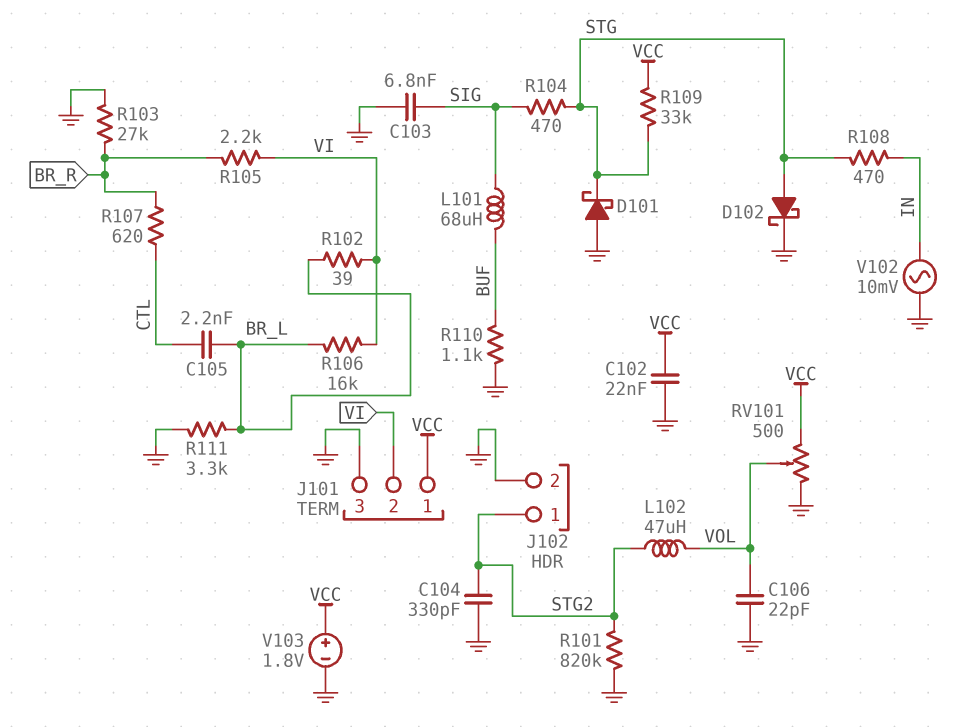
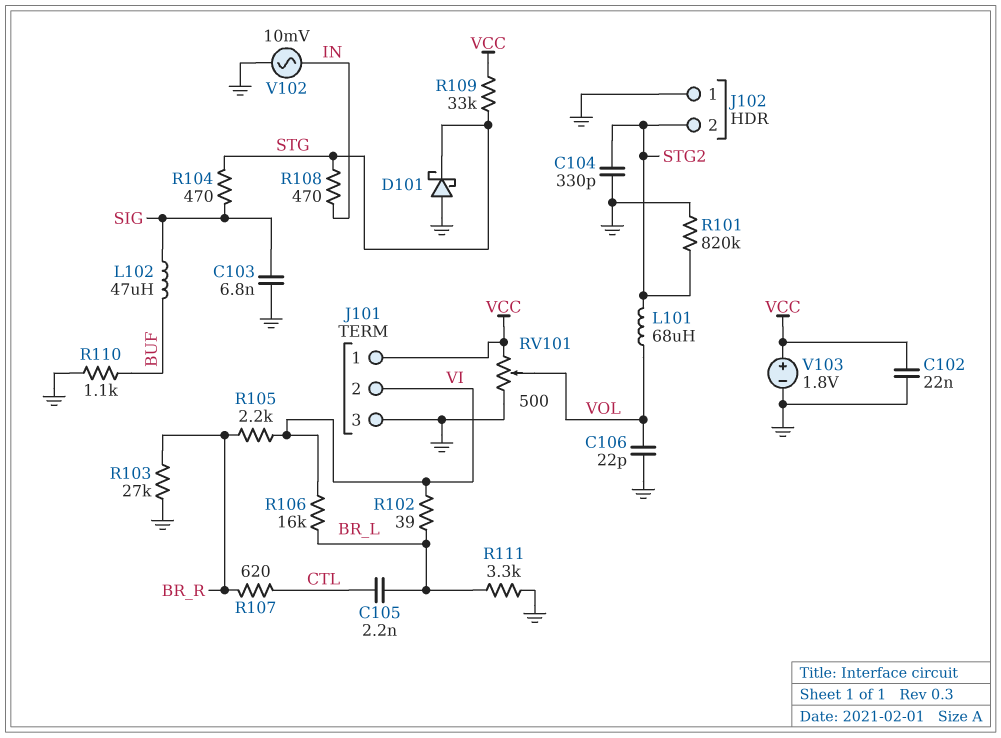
D102: schottky (A STG, K GND) -> none
J102 pin 1: STG2 -> GND
J102 pin 2: GND -> STG2
L101: 68uH (BUF, SIG) -> 68uH (STG2, VOL)
L102: 47uH (STG2, VOL) -> 47uH (BUF, SIG)

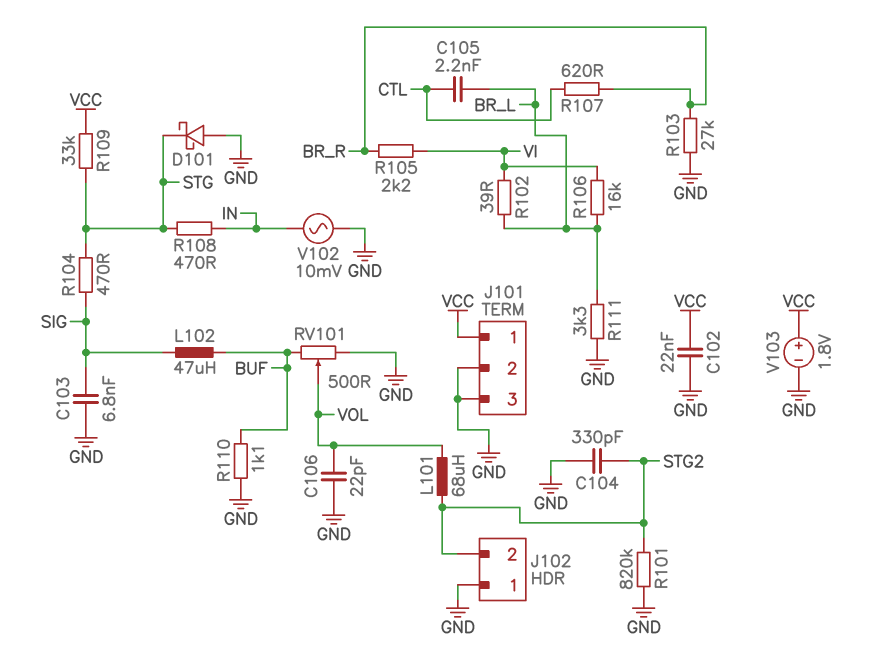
J101 pin 2: VI -> GND
RV101: 500 (GND, VCC, wiper VOL) -> 500 (BUF, GND, wiper VOL)

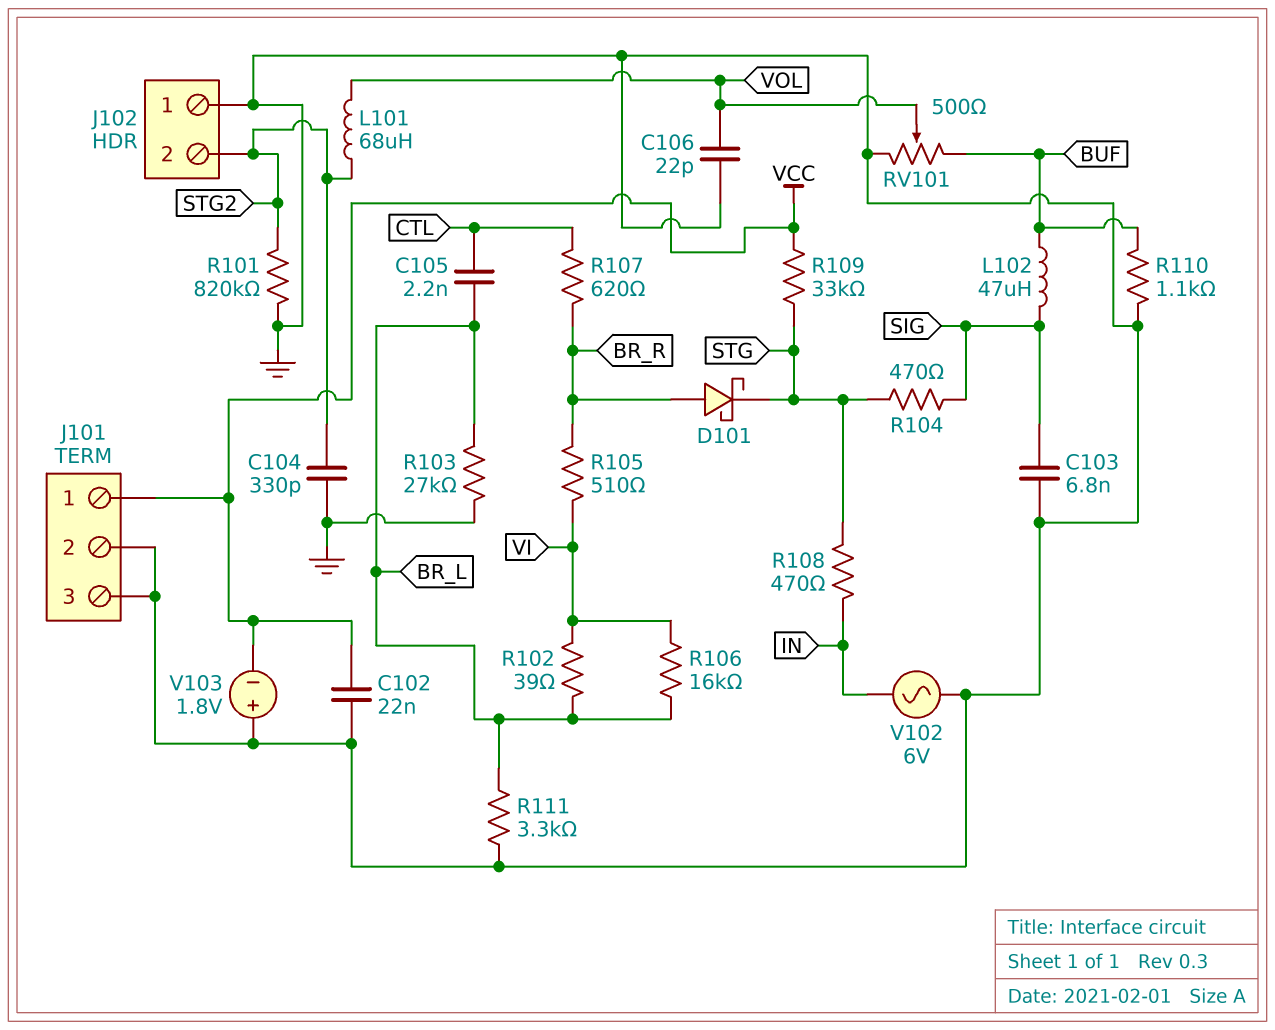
D101: schottky (A GND, K STG) -> schottky (A BR_R, K STG)
R103: 27k (BR_R, GND) -> 27k (BR_L, GND)
R105: 2.2k (BR_R, VI) -> 510 (BR_R, VI)
V102: AC 10mV (GND, IN) -> AC 6V (GND, IN)
V103: 1.8V (plus VCC, minus GND) -> 1.8V (plus GND, minus VCC)

